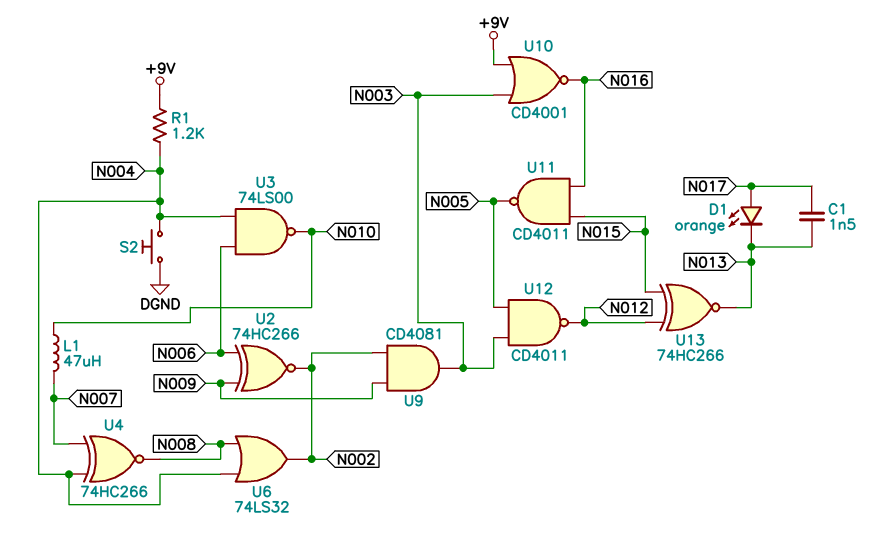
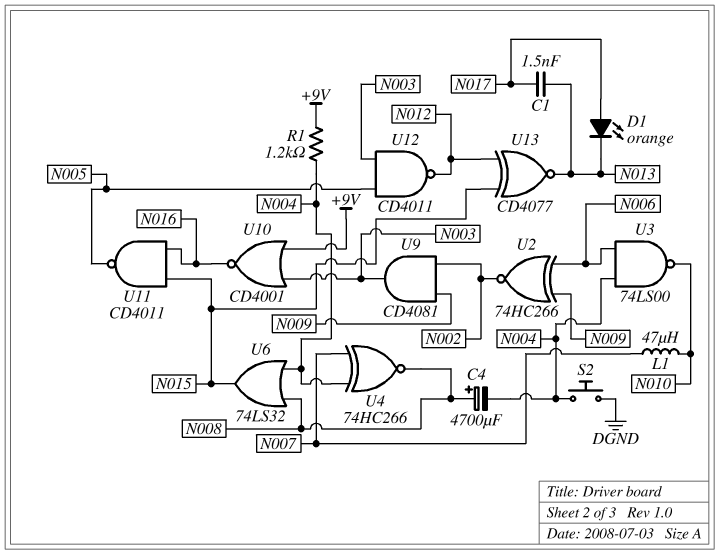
C4: none -> 4700uF (plus N008, minus N004)
U6: OR 74LS32 (in N004, in N008, out N002) -> OR 74LS32 (in N004, in N008, out N015)
U13: XNOR 74HC266 (in N012, in N015, out N013) -> XNOR CD4077 (in N012, in N015, out N013)

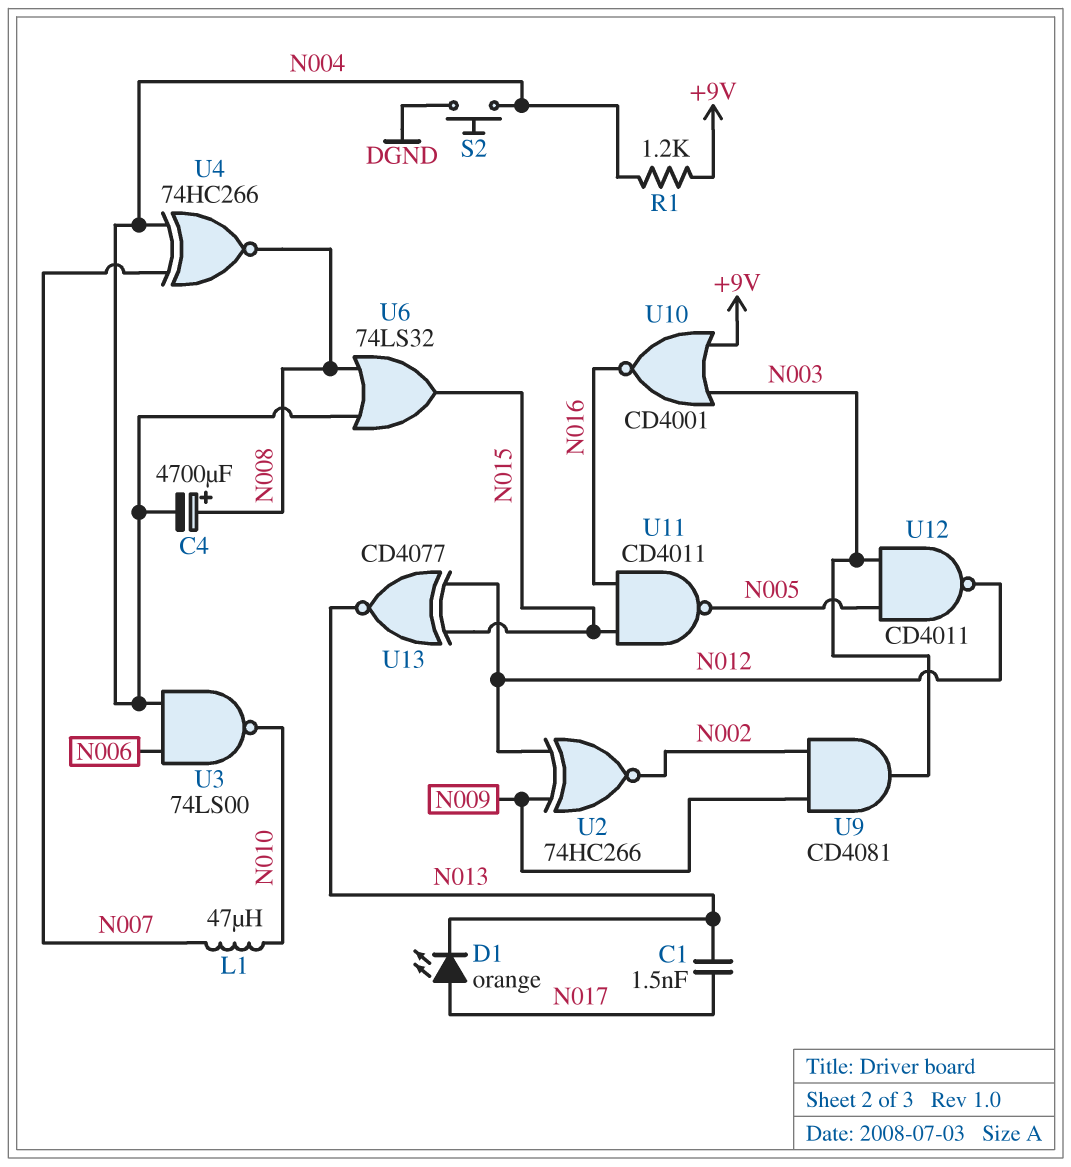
U2: XNOR 74HC266 (in N006, in N009, out N002) -> XNOR 74HC266 (in N009, in N012, out N002)

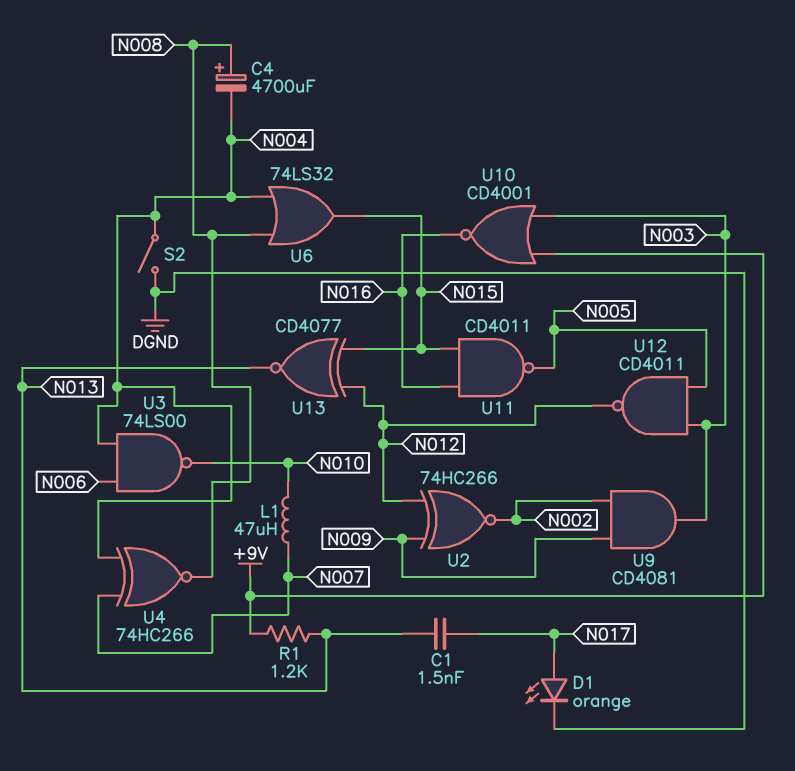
D1: LED orange (A N017, K N013) -> LED orange (A N017, K DGND)
R1: 1.2k (+9V, N004) -> 1.2k (+9V, N013)
S2: button (DGND, N004) -> switch (DGND, N004)

